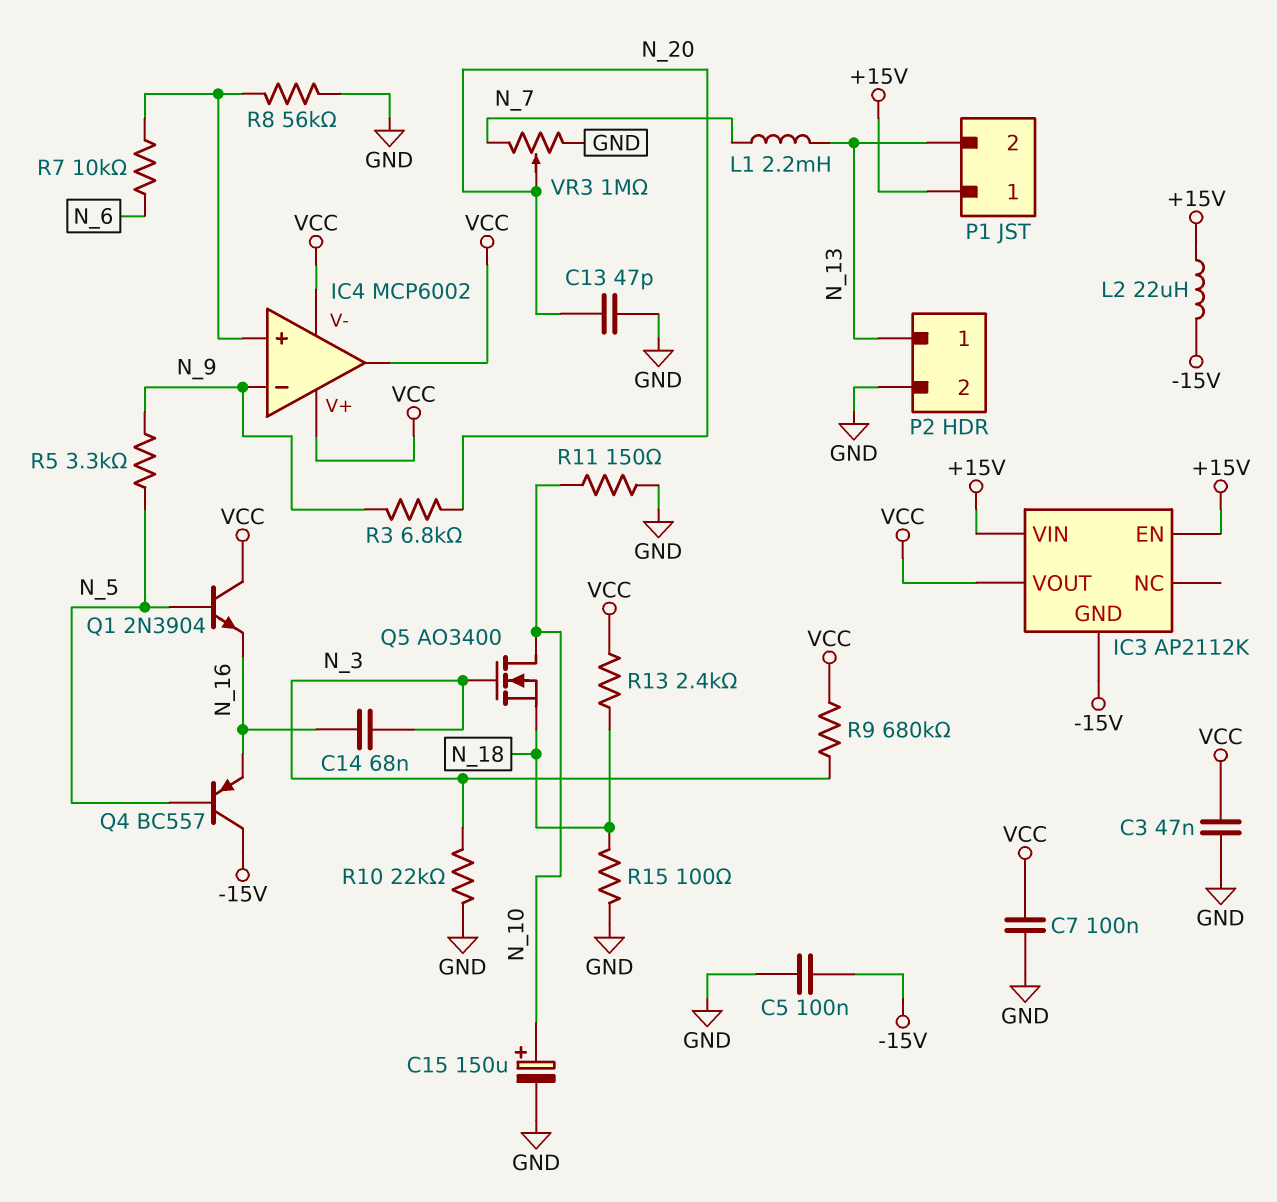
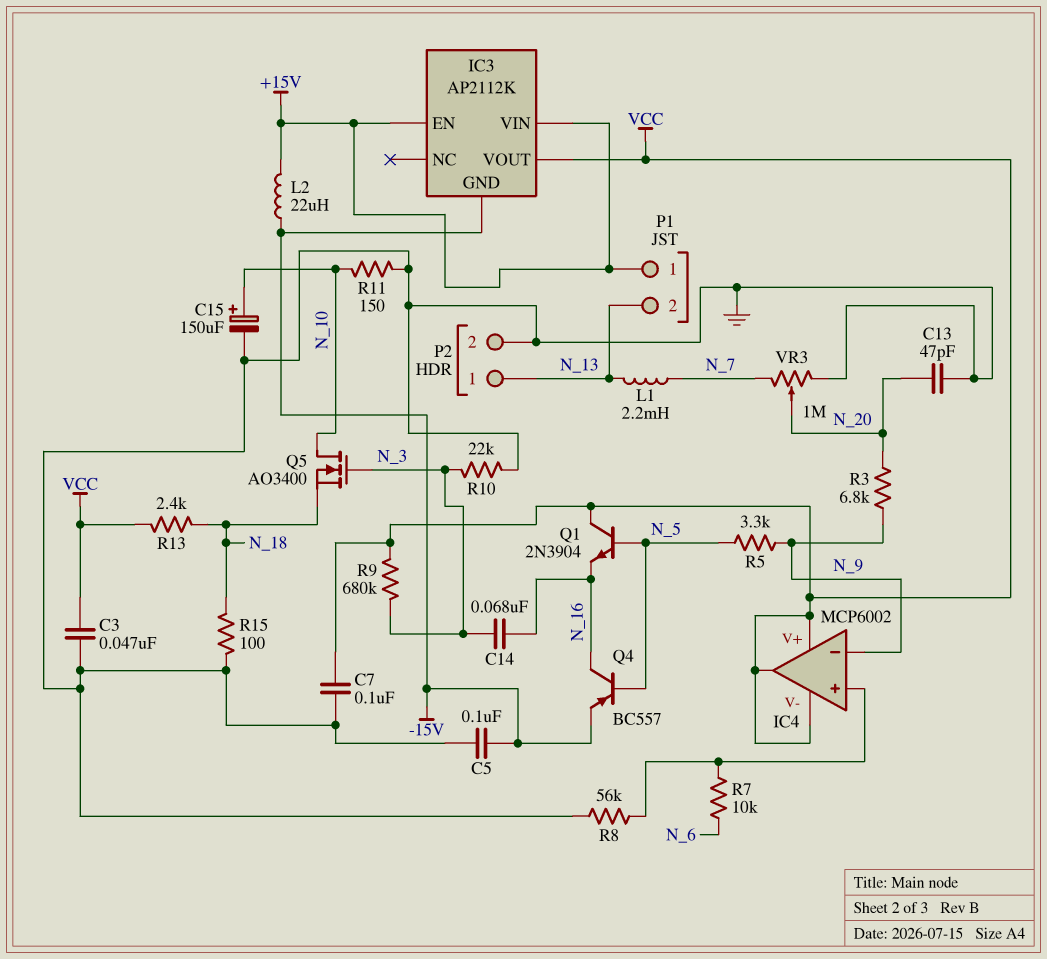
Q4: PNP BC557 (B N_5, C -15V, E N_16) -> PNP BC557 (B N_5, C N_16, E -15V)

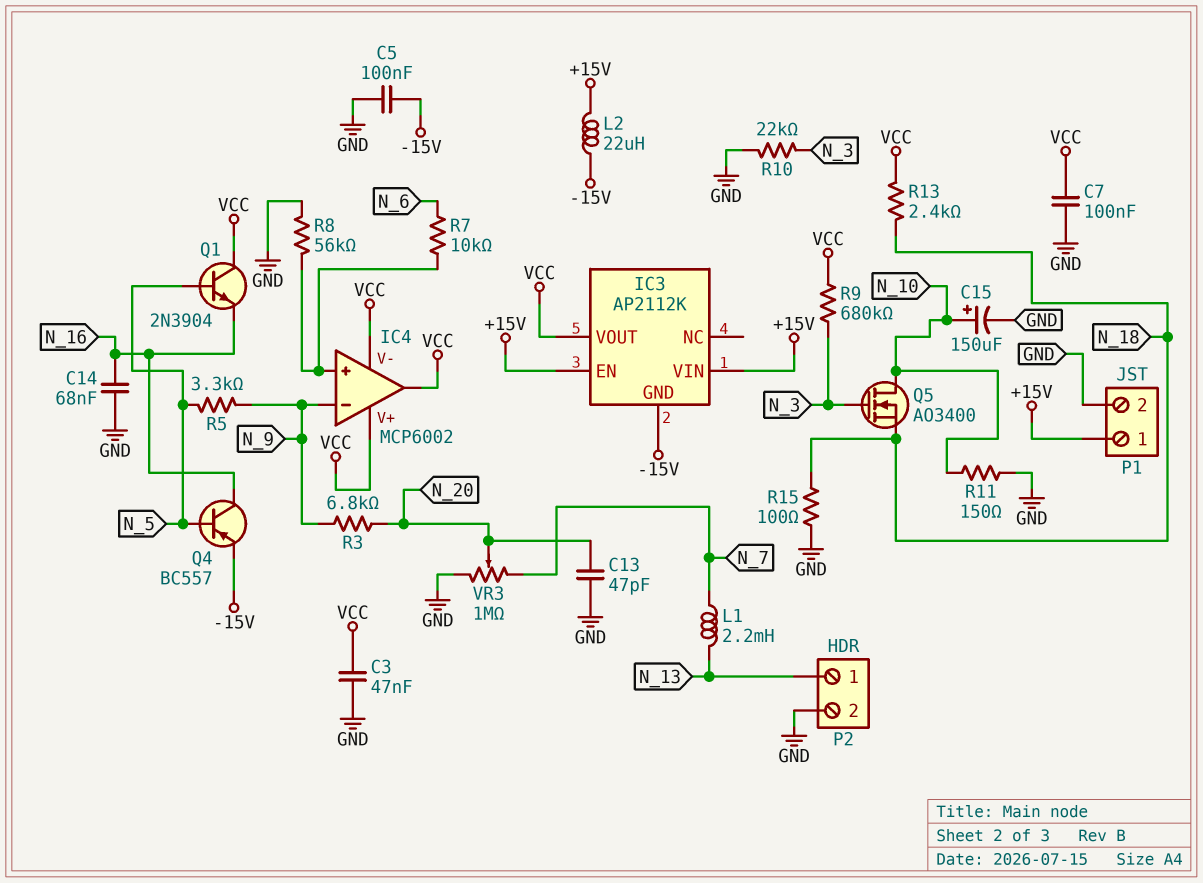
C14: 68nF (N_3, N_16) -> 68nF (GND, N_16)
P1 pin 2: N_13 -> GND

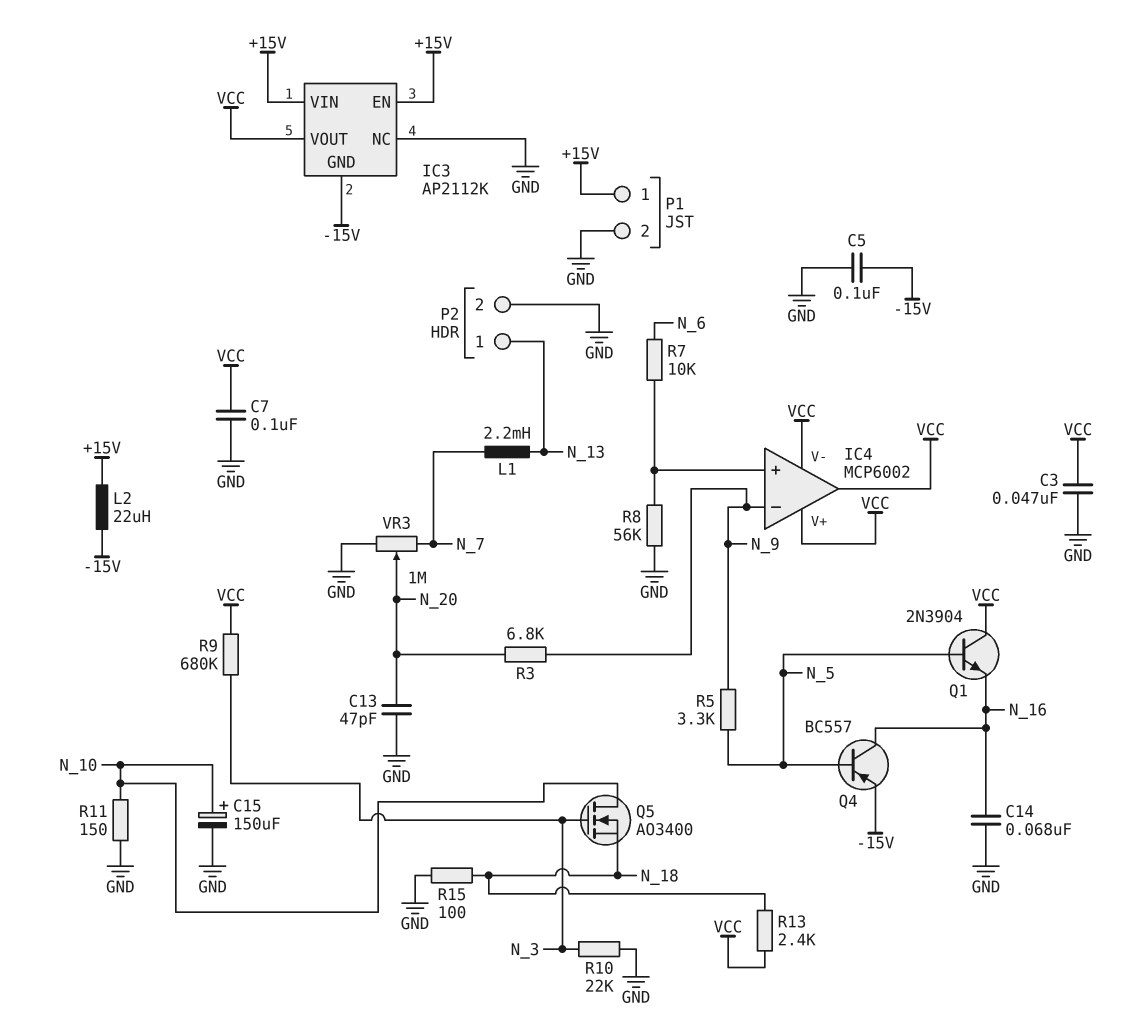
IC3 pin NC: none -> GND

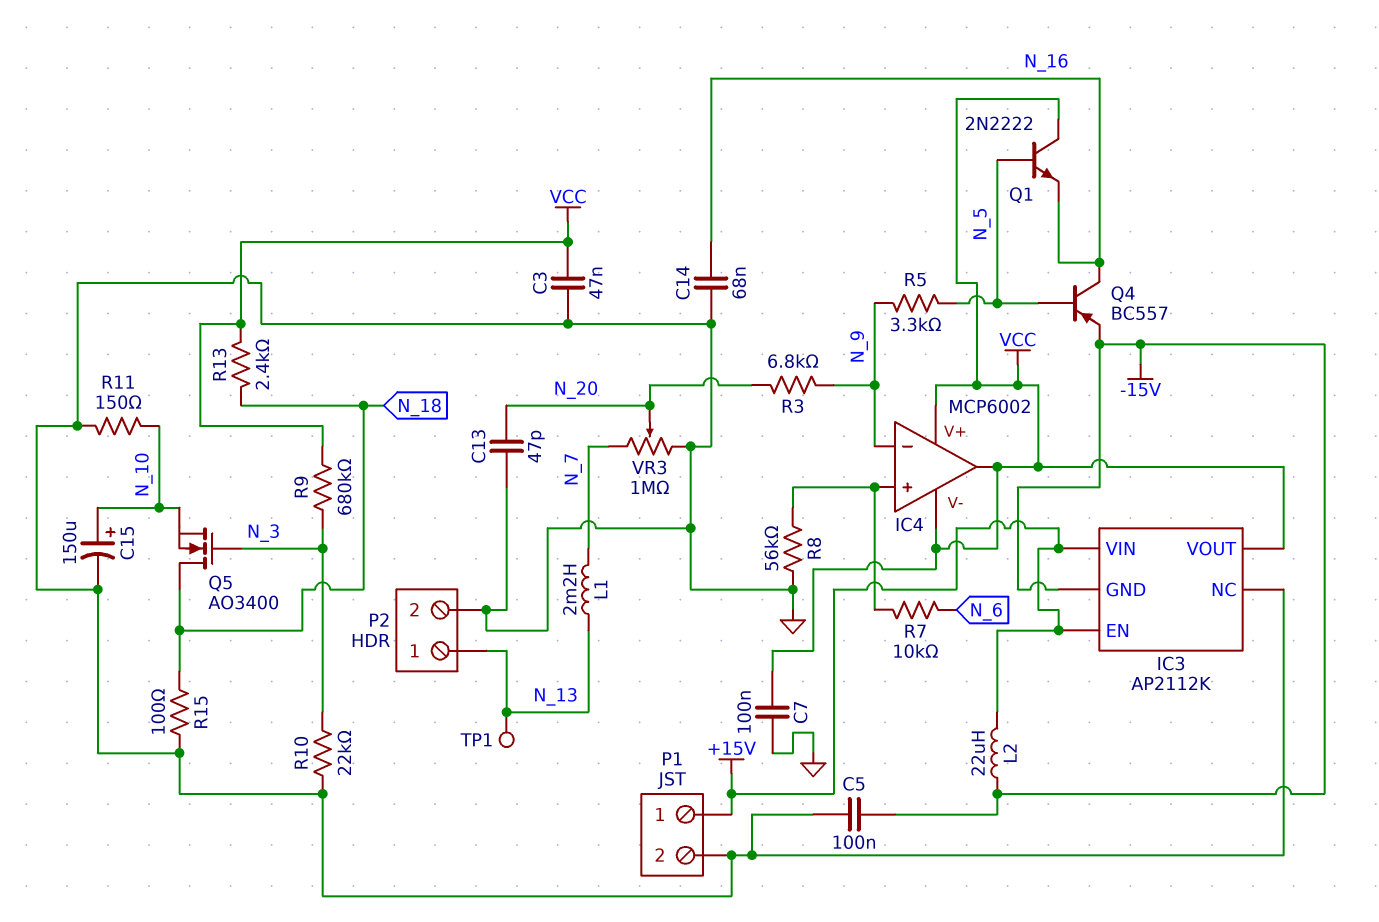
Q1: NPN 2N3904 (B N_5, C VCC, E N_16) -> NPN 2N2222 (B N_5, C VCC, E N_16)
Q5: NMOS AO3400 (G N_3, D N_10, S N_18) -> NMOS AO3400 (G N_3, D N_18, S N_10)
TP1: none -> test point (N_13)

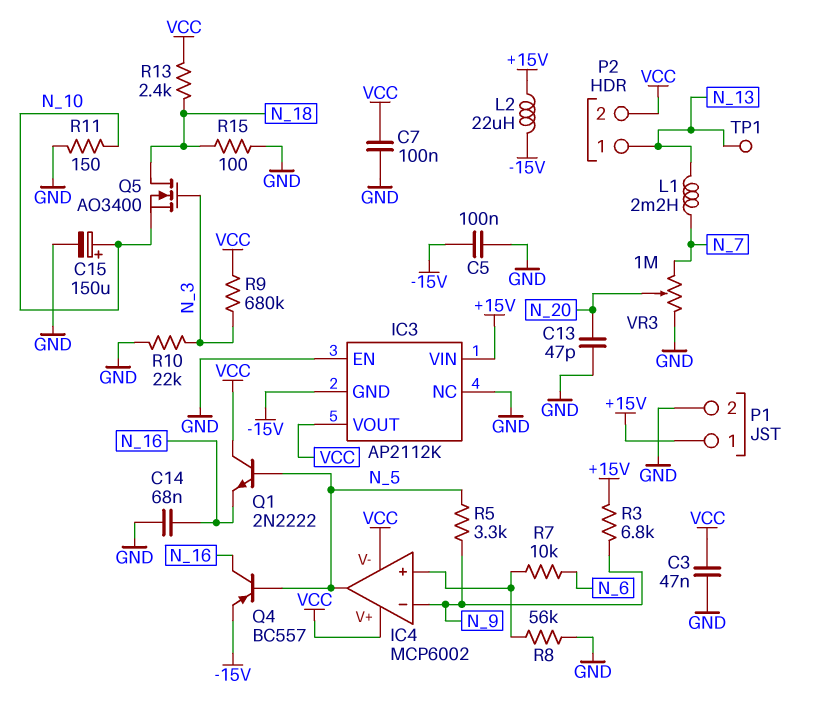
IC3 pin EN: +15V -> GND
IC4 pin out: VCC -> N_5
P2 pin 2: GND -> VCC
R3: 6.8k (N_9, N_20) -> 6.8k (+15V, N_9)

